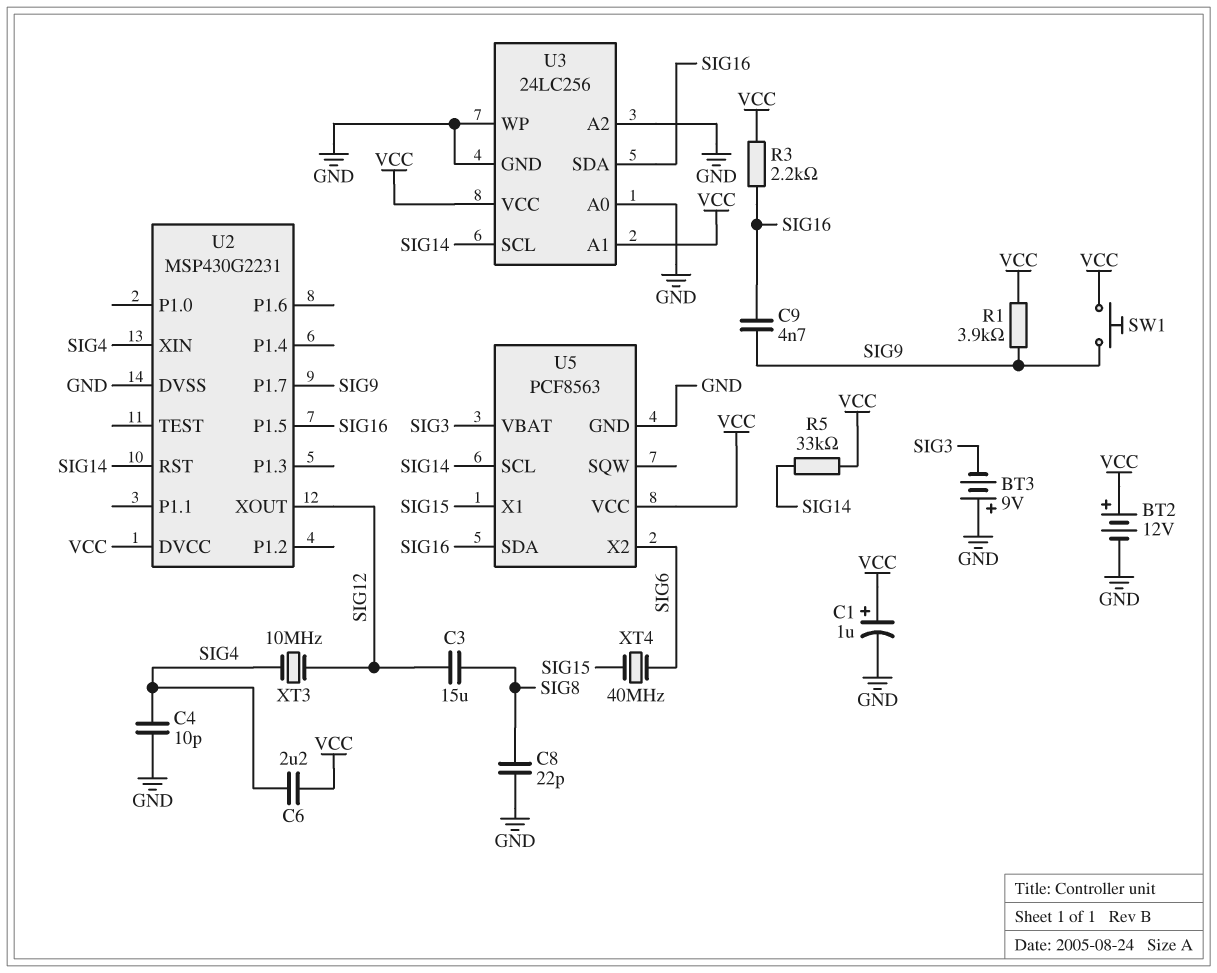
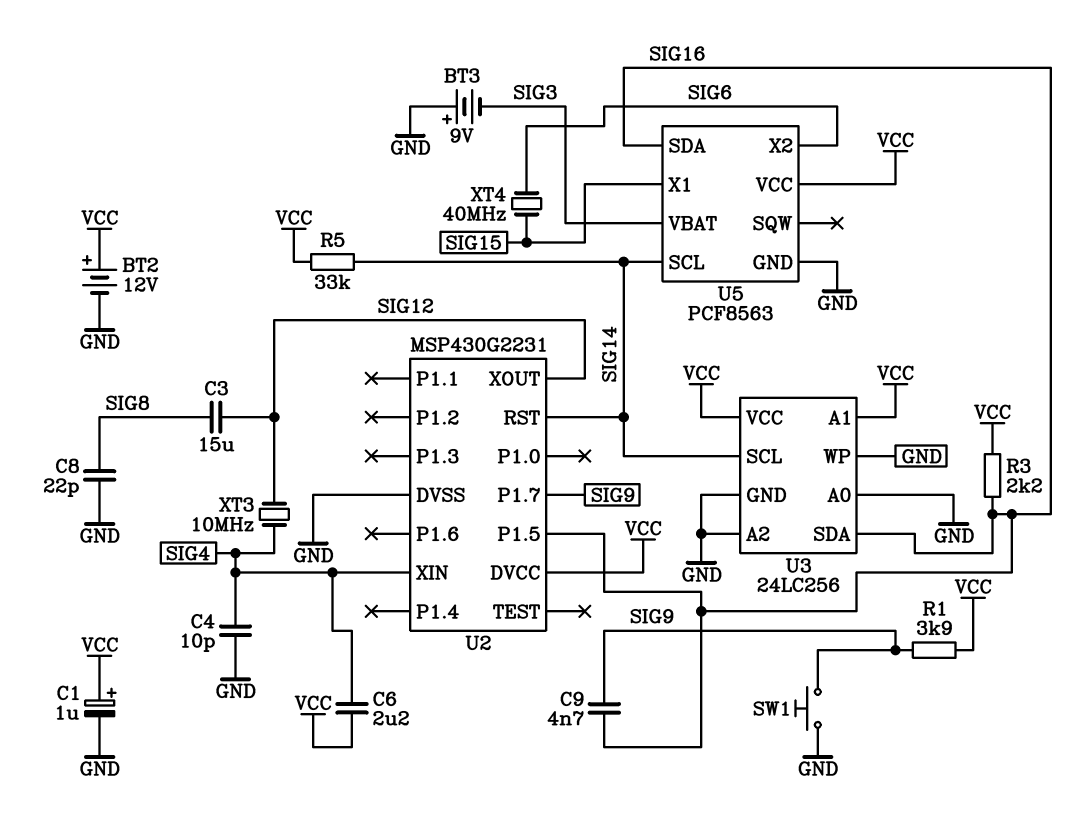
SW1: button (SIG9, VCC) -> button (GND, SIG9)

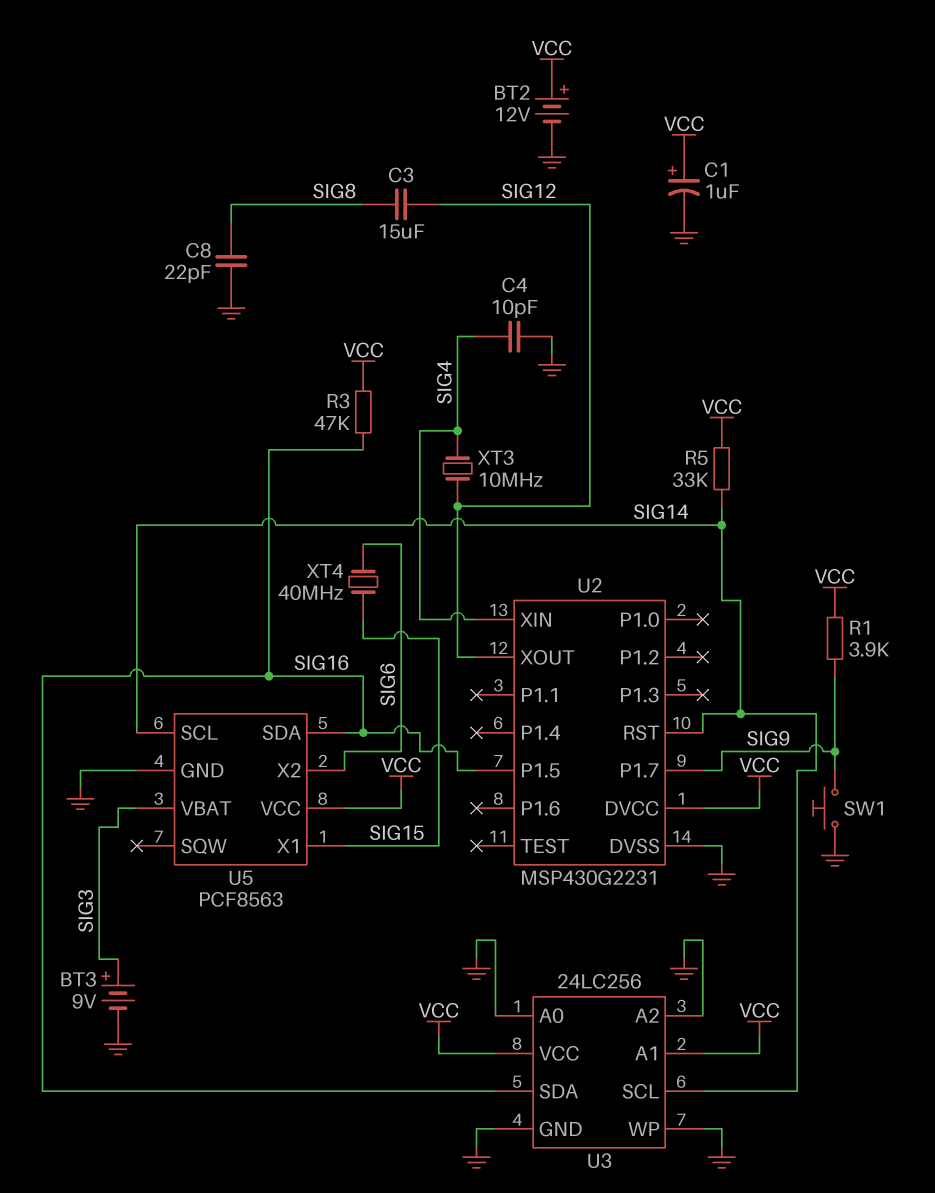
BT3: 9V (plus GND, minus SIG3) -> 9V (plus SIG3, minus GND)
C6: 2.2uF (SIG4, VCC) -> none
C9: 4.7nF (SIG9, SIG16) -> none
R3: 2.2k (SIG16, VCC) -> 47k (SIG16, VCC)

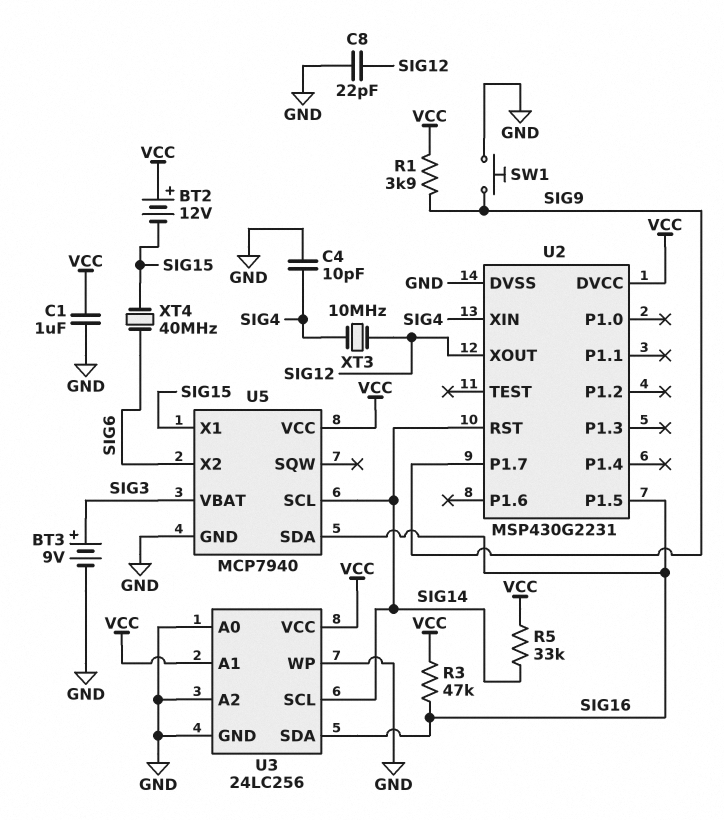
BT2: 12V (plus VCC, minus GND) -> 12V (plus VCC, minus SIG15)
C1: 1uF (plus VCC, minus GND) -> 1uF (GND, VCC)
C3: 15uF (SIG8, SIG12) -> none
C8: 22pF (GND, SIG8) -> 22pF (GND, SIG12)
U5: PCF8563 -> MCP7940

